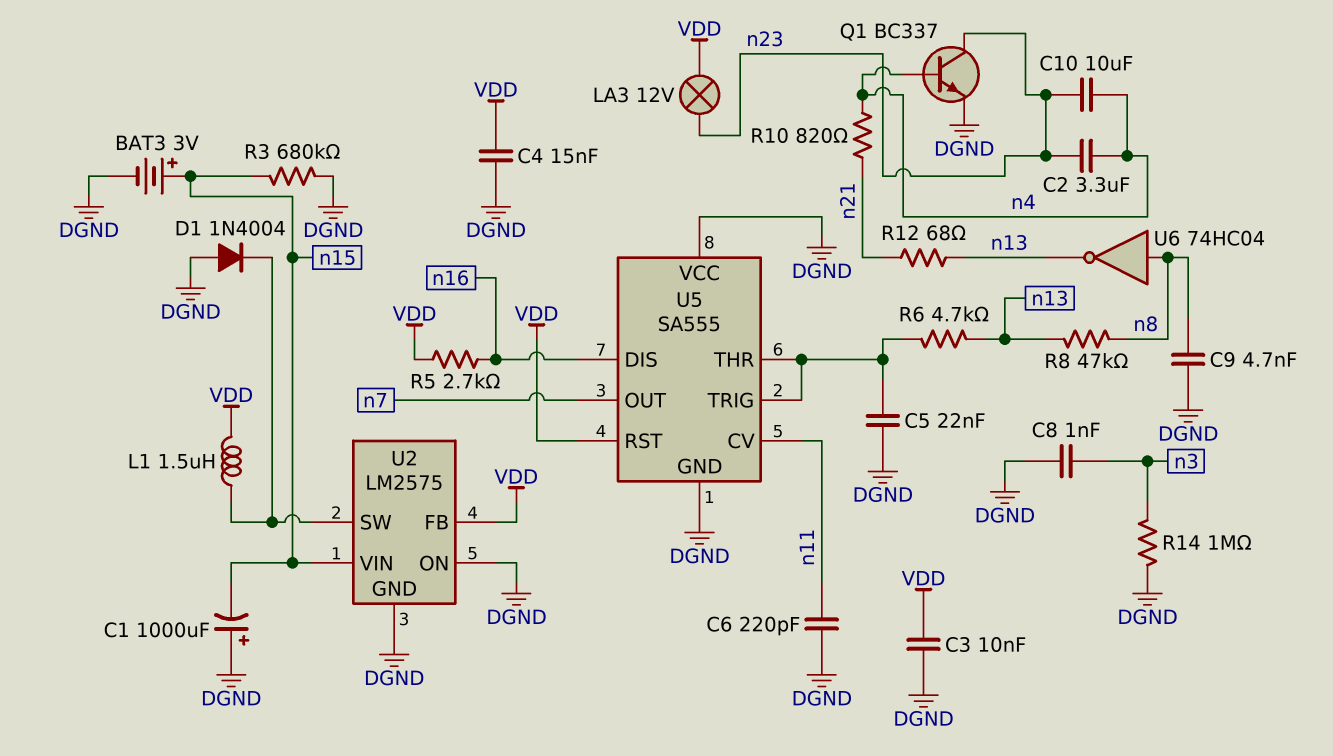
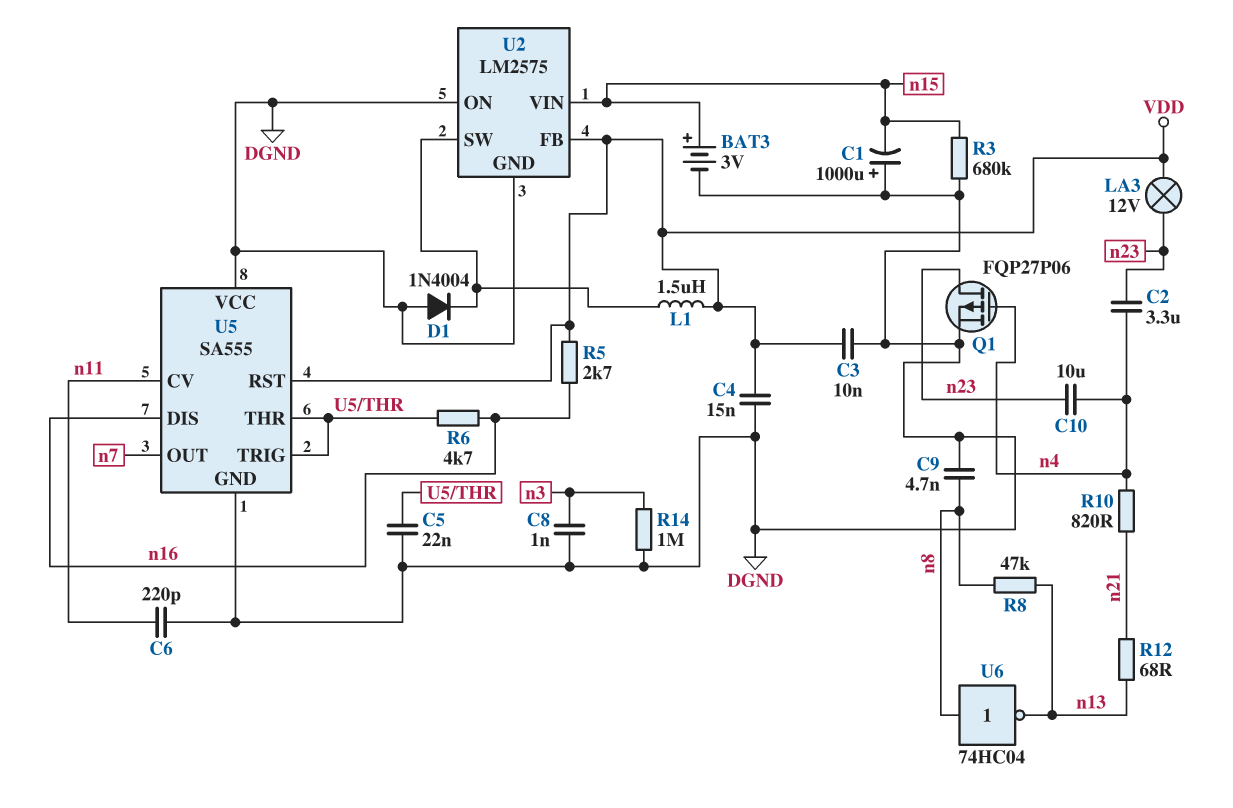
Q1: NPN BC337 (B n4, C n23, E DGND) -> PMOS FQP27P06 (G n4, D n23, S DGND)
R6: 4.7k (U5/THR, n13) -> 4.7k (U5/THR, n16)

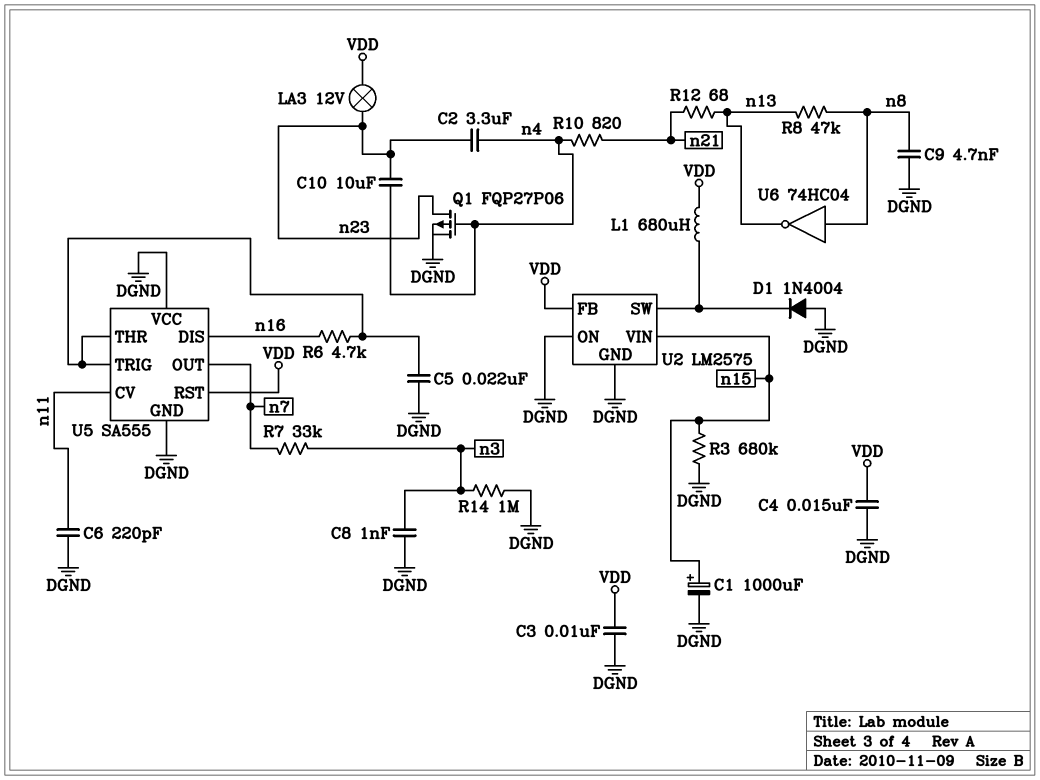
BAT3: 3V (plus n15, minus DGND) -> none
C1: 1000uF (plus DGND, minus n15) -> 1000uF (plus n15, minus DGND)
L1: 1.5uH (U2/SW, VDD) -> 680uH (U2/SW, VDD)
R5: 2.7k (VDD, n16) -> none
R7: none -> 33k (n3, n7)

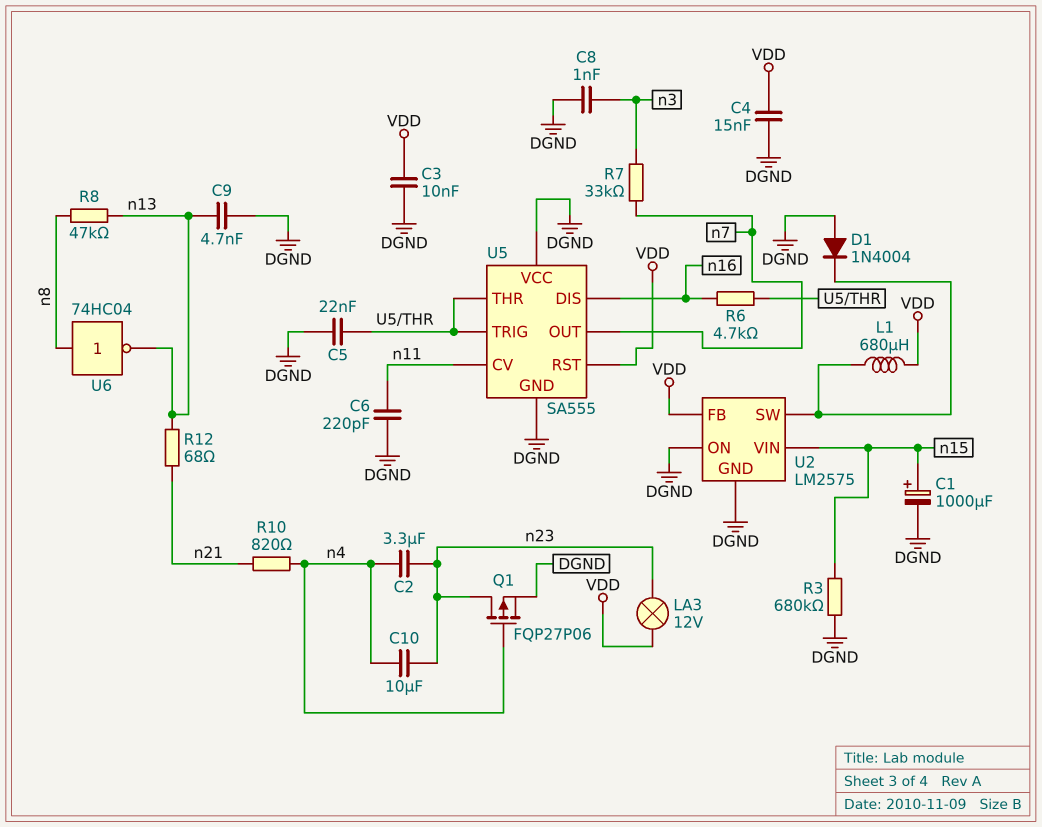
C9: 4.7nF (DGND, n8) -> 4.7nF (DGND, n13)
R14: 1M (DGND, n3) -> none

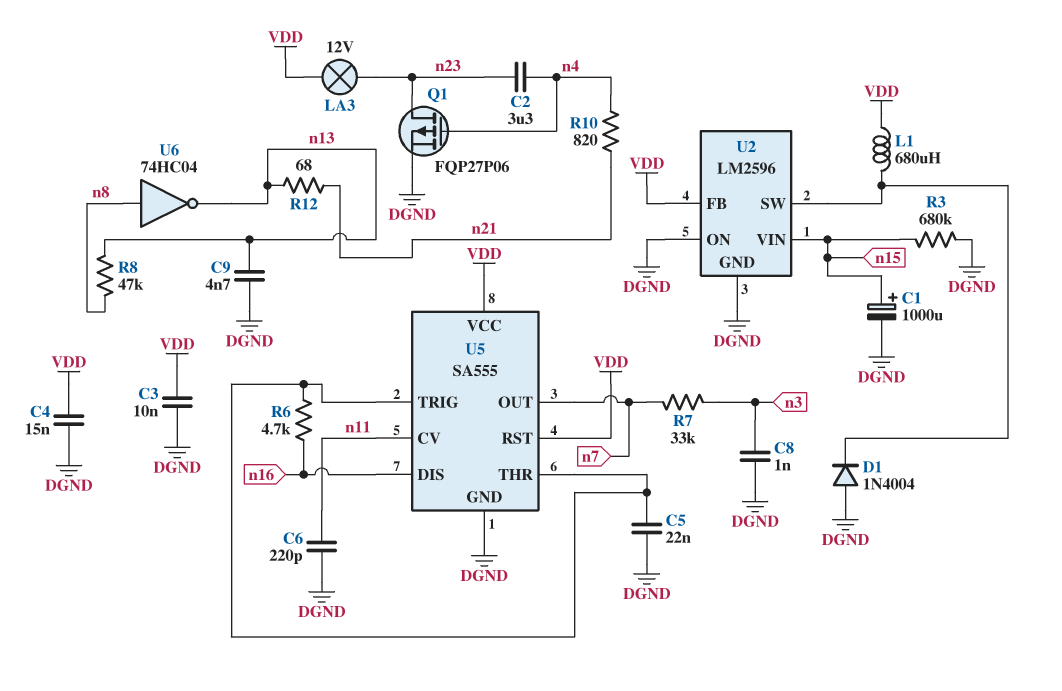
C10: 10uF (n4, n23) -> none
U2: LM2575 -> LM2596
U5 pin VCC: DGND -> VDD

